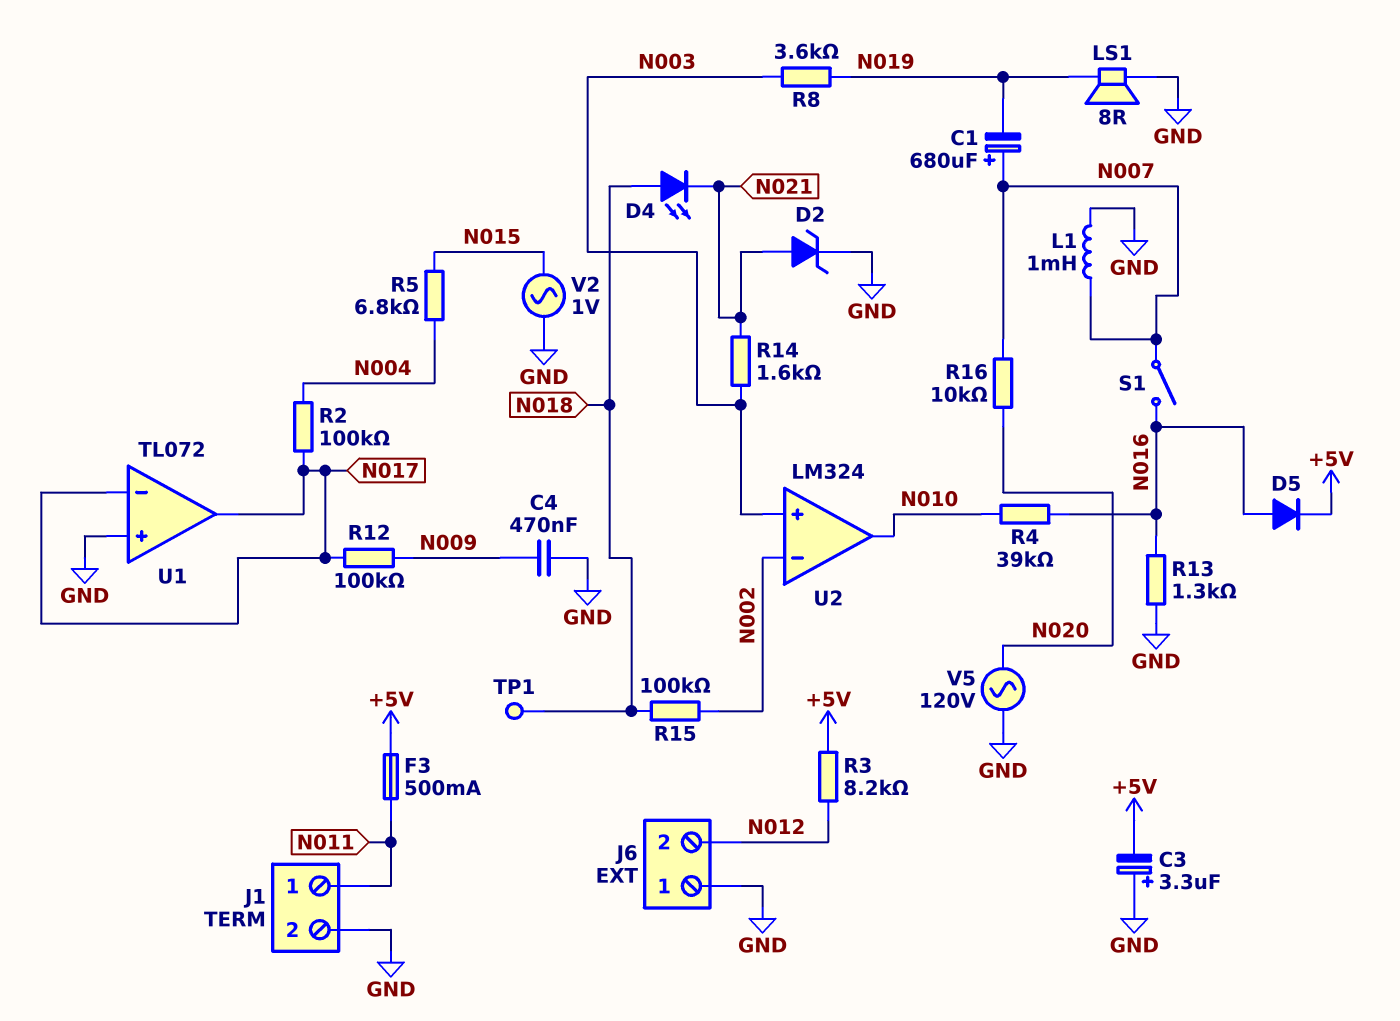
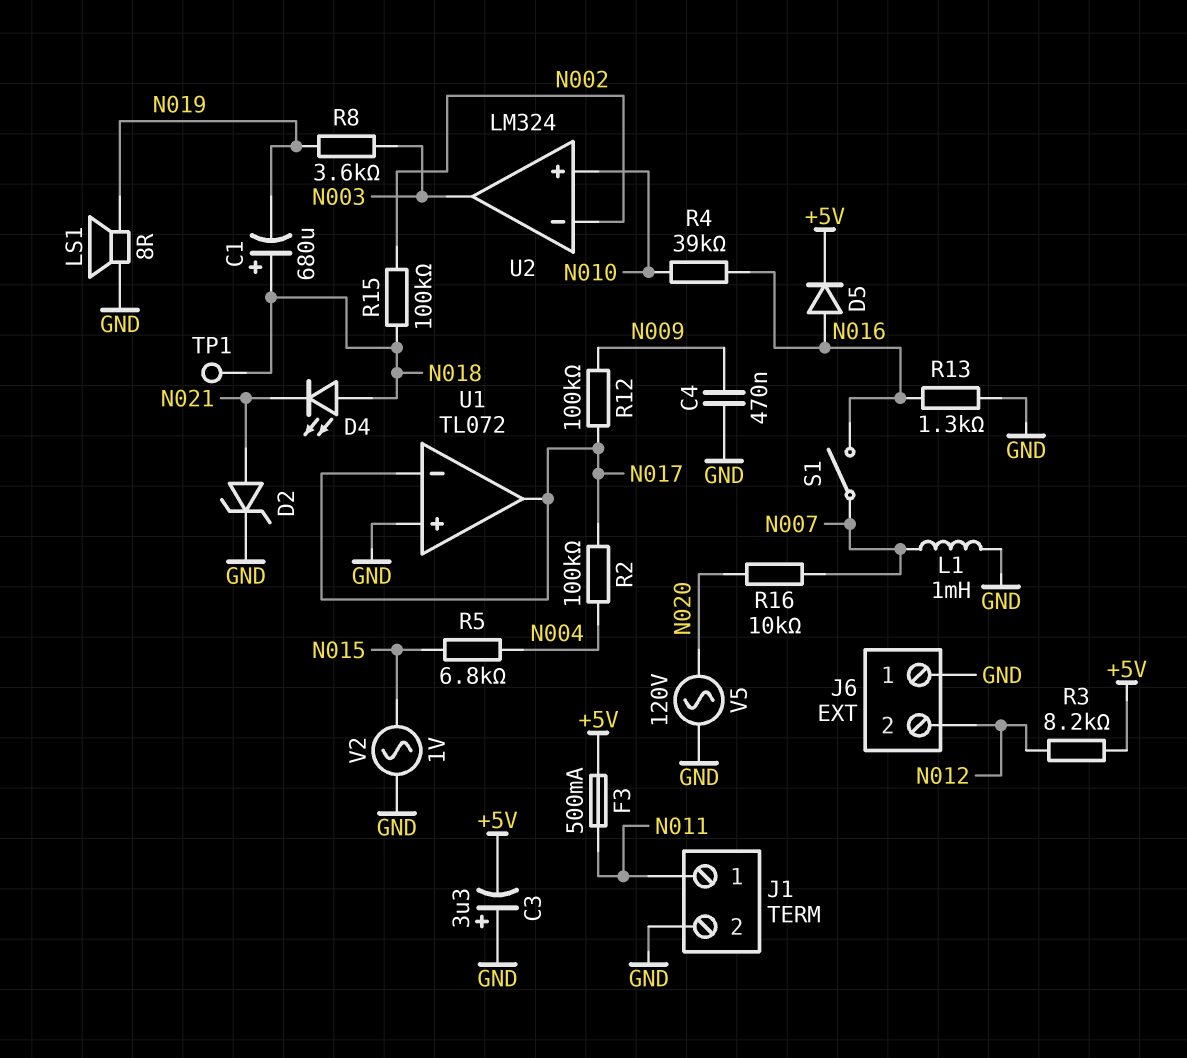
C1: 680uF (plus N007, minus N019) -> 680uF (plus N018, minus N019)
R14: 1.6k (N003, N021) -> none
U2 pin in+: N003 -> N010
U2 pin out: N010 -> N003

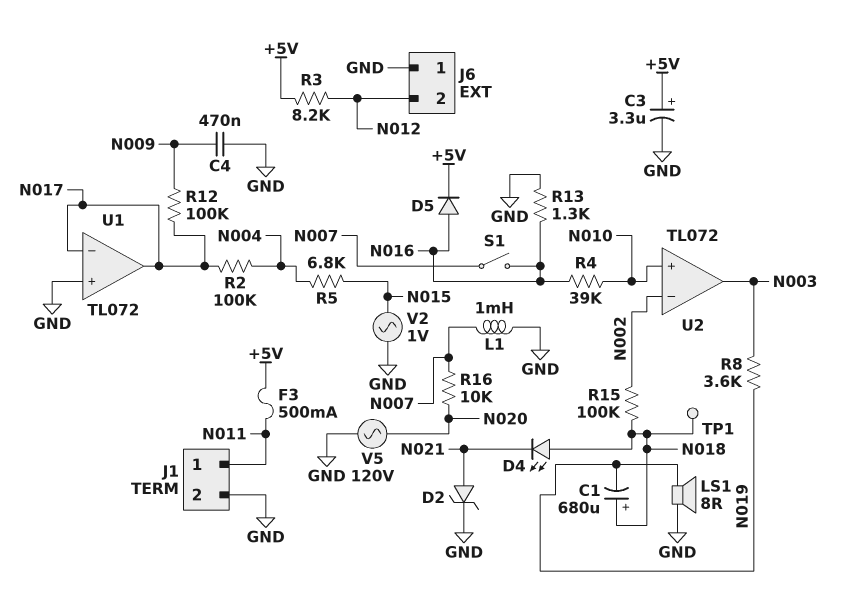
C3: 3.3uF (plus GND, minus +5V) -> 3.3uF (plus +5V, minus GND)
U2: LM324 -> TL072

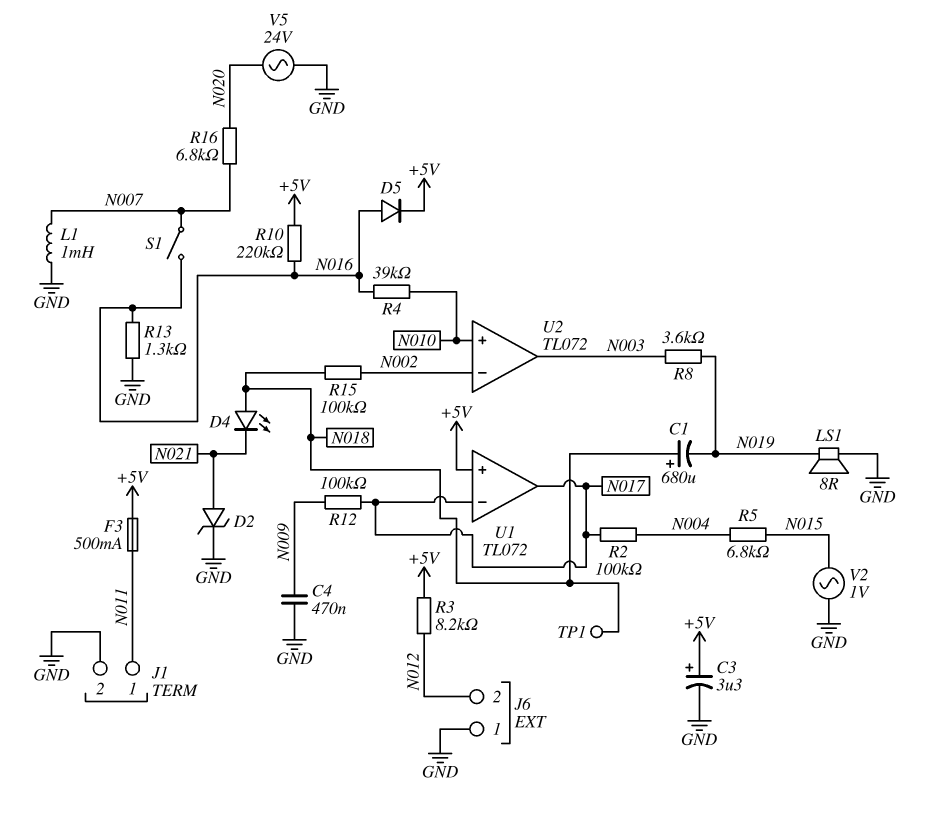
R10: none -> 220k (+5V, N016)
R16: 10k (N007, N020) -> 6.8k (N007, N020)
U1 pin in+: GND -> +5V
V5: AC 120V (GND, N020) -> AC 24V (GND, N020)

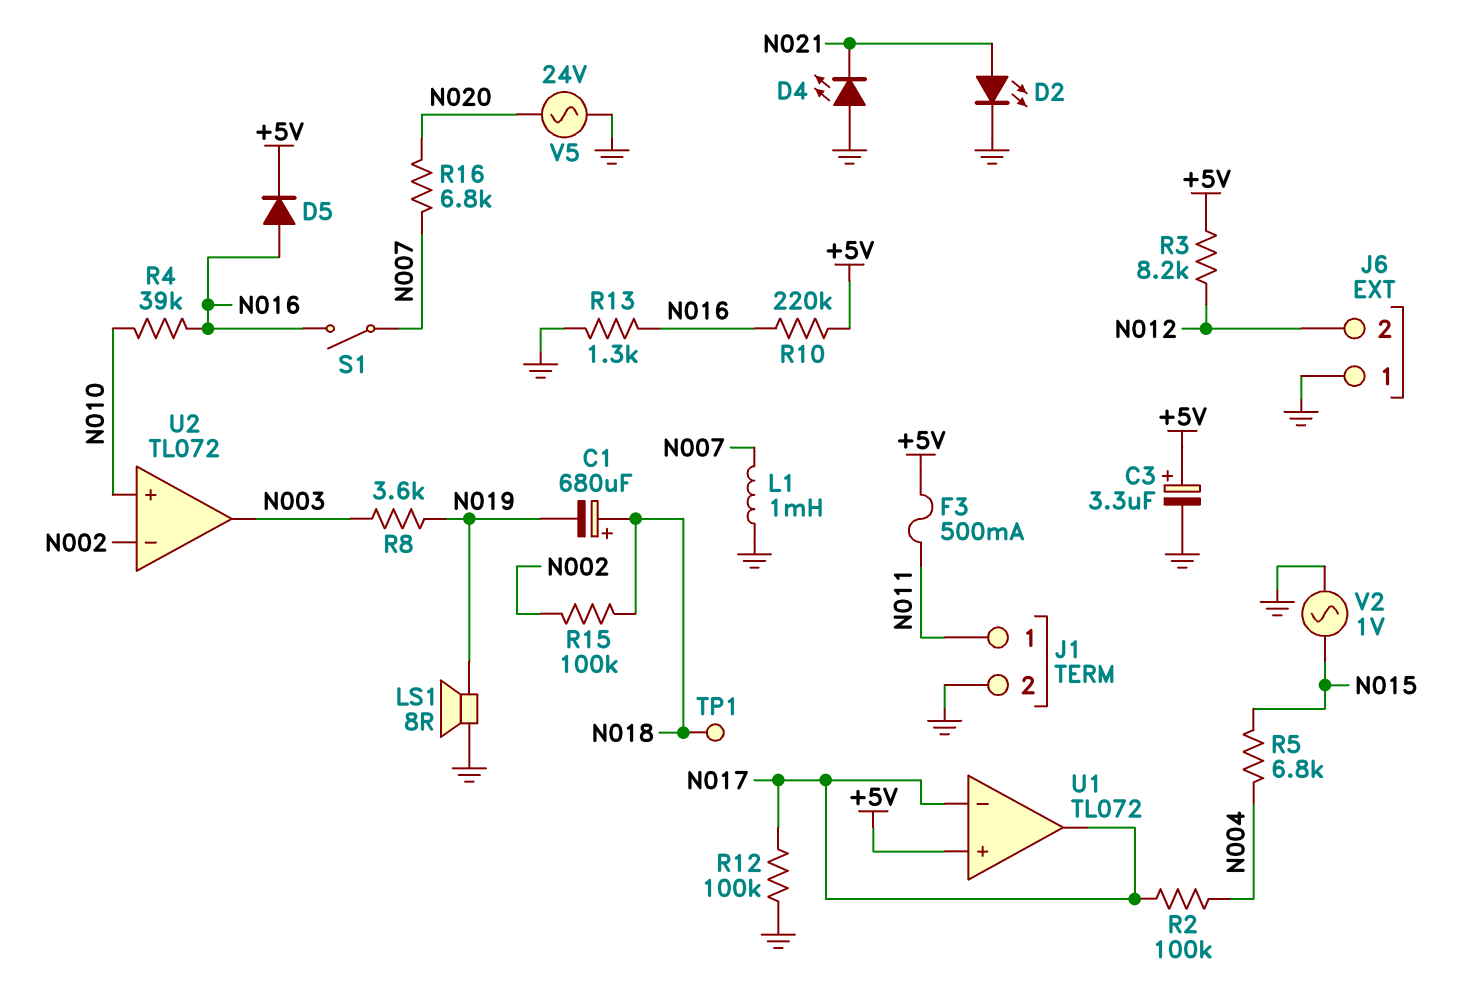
C4: 470nF (GND, N009) -> none
D2: zener (A N021, K GND) -> LED (A N021, K GND)
D4: LED (A N018, K N021) -> LED (A GND, K N021)
R12: 100k (N009, N017) -> 100k (GND, N017)

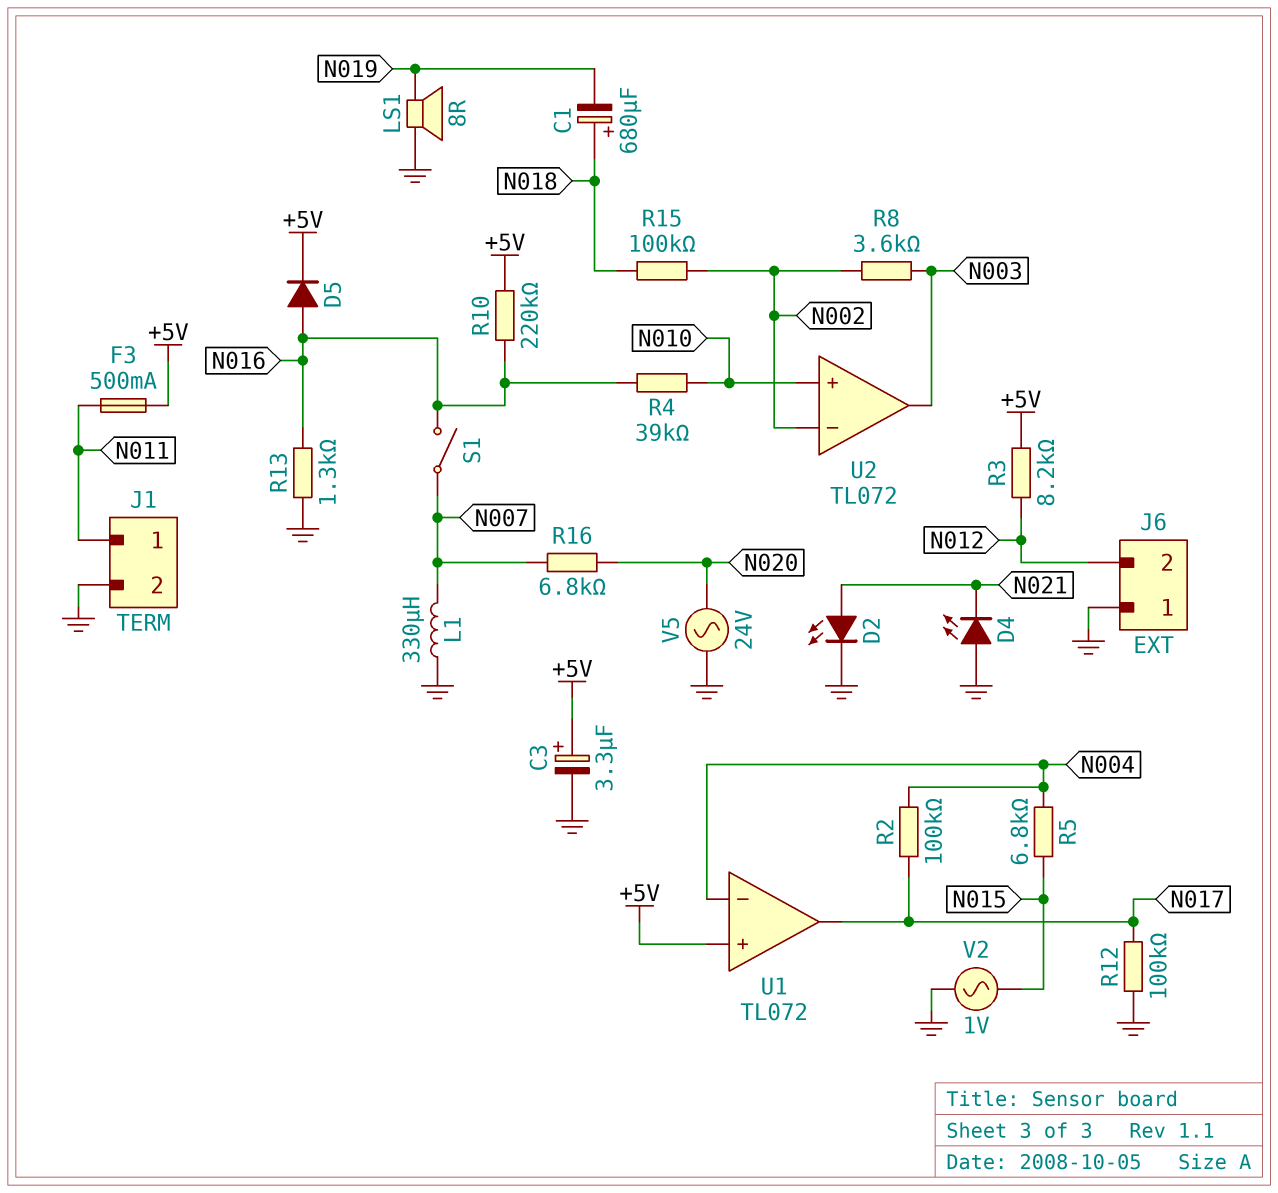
L1: 1mH (GND, N007) -> 330uH (GND, N007)
R8: 3.6k (N003, N019) -> 3.6k (N002, N003)
TP1: test point (N018) -> none
U1 pin in-: N017 -> N004

